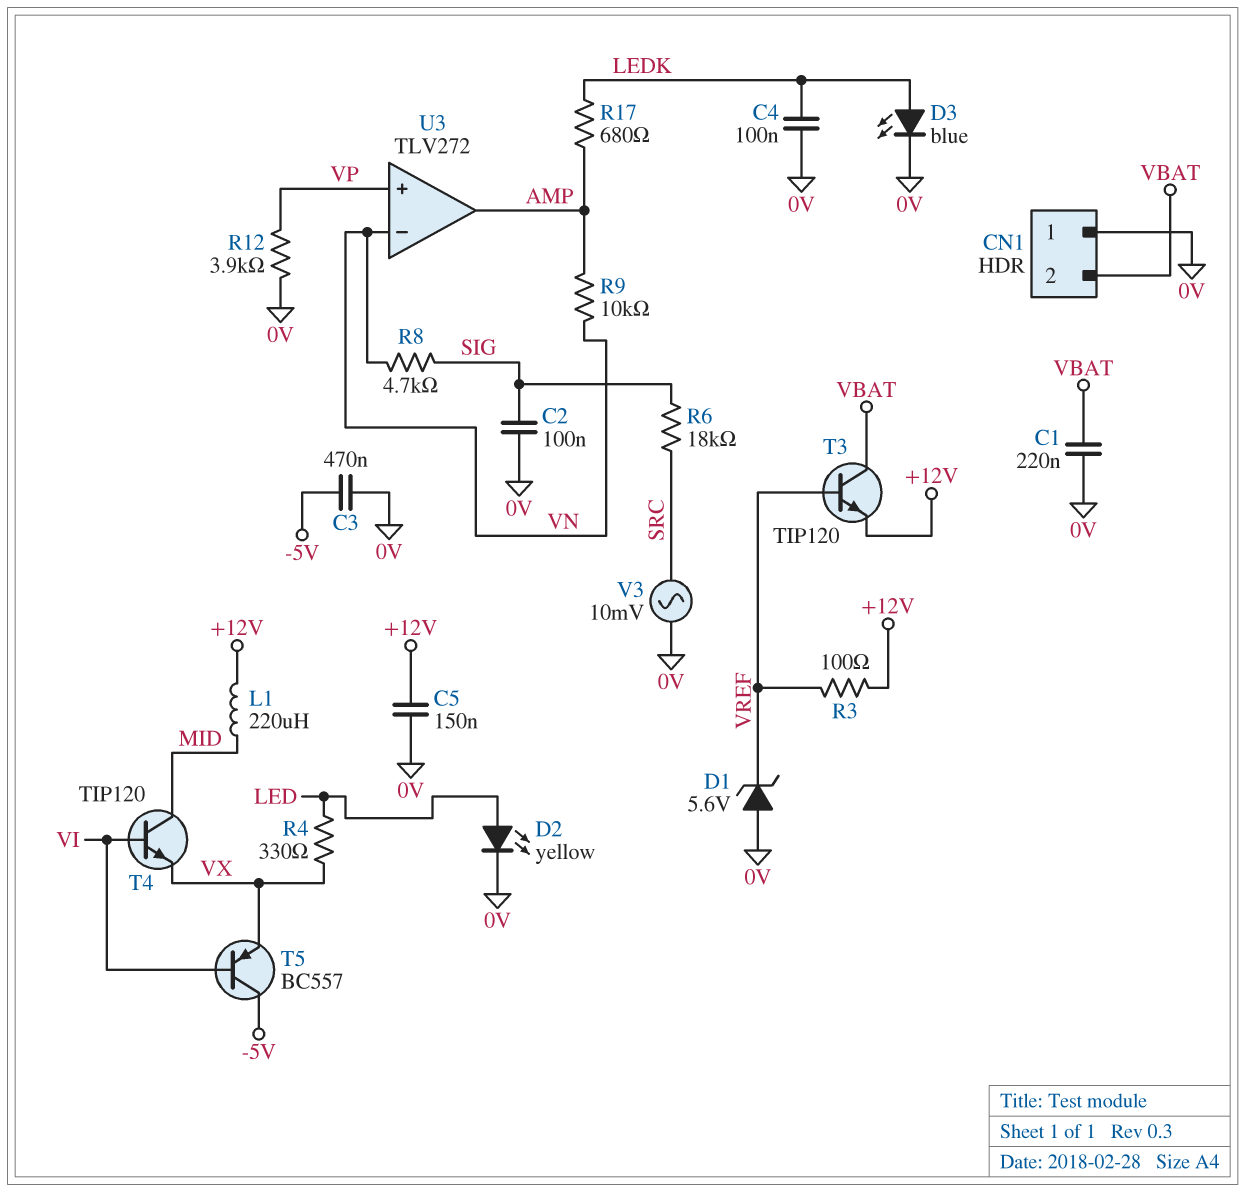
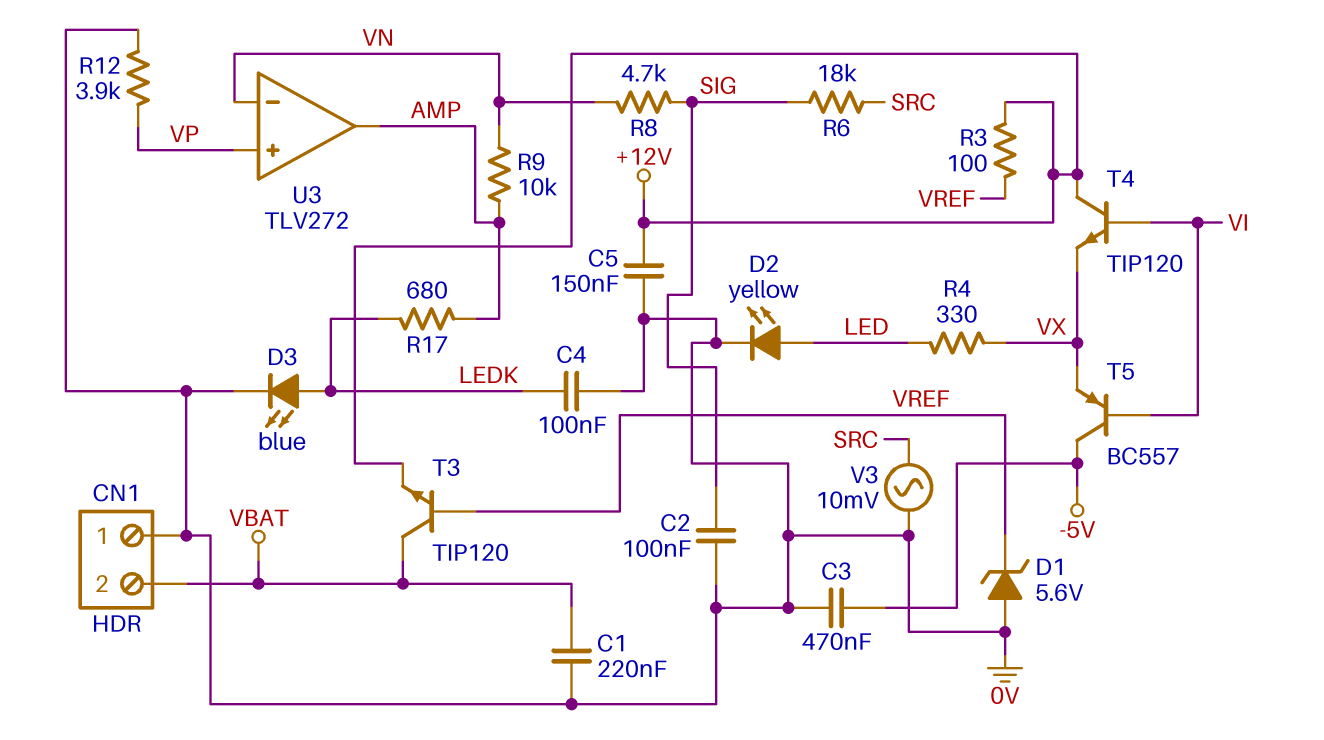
L1: 220uH (+12V, MID) -> none
T4: NPN TIP120 (B VI, C MID, E VX) -> NPN TIP120 (B VI, C +12V, E VX)

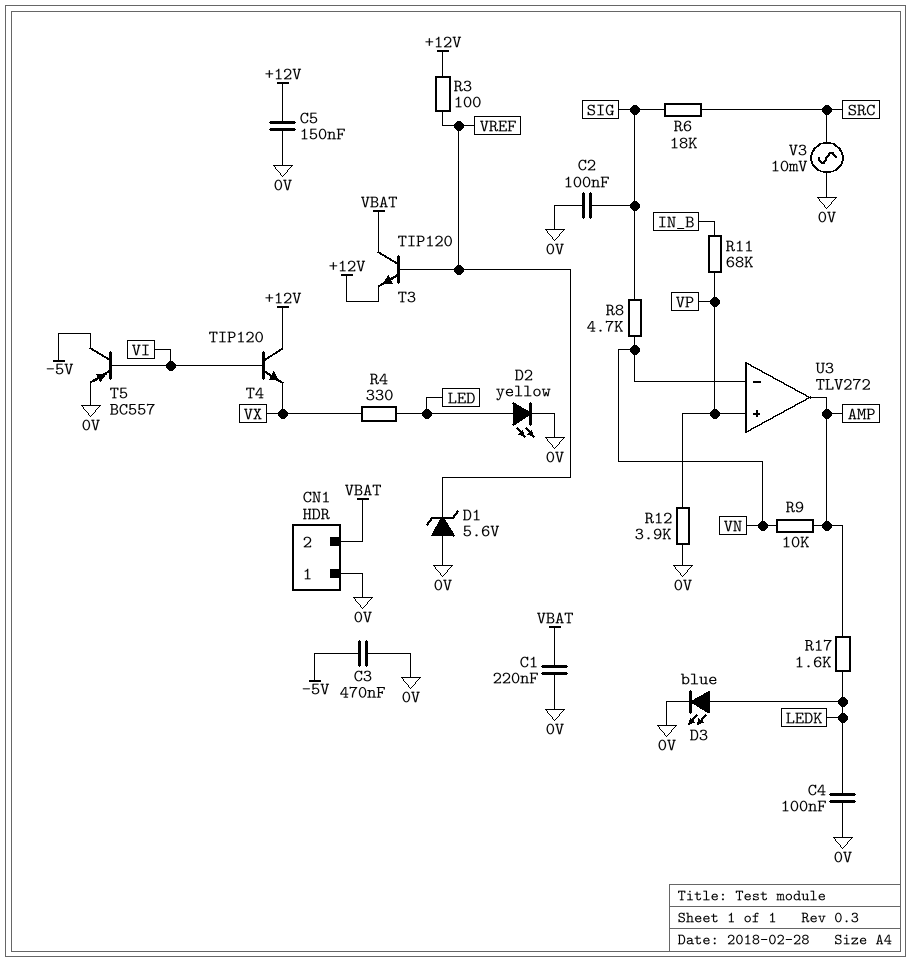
R11: none -> 68k (IN_B, VP)
R17: 680 (AMP, LEDK) -> 1.6k (AMP, LEDK)
T5: PNP BC557 (B VI, C -5V, E VX) -> PNP BC557 (B VI, C -5V, E 0V)

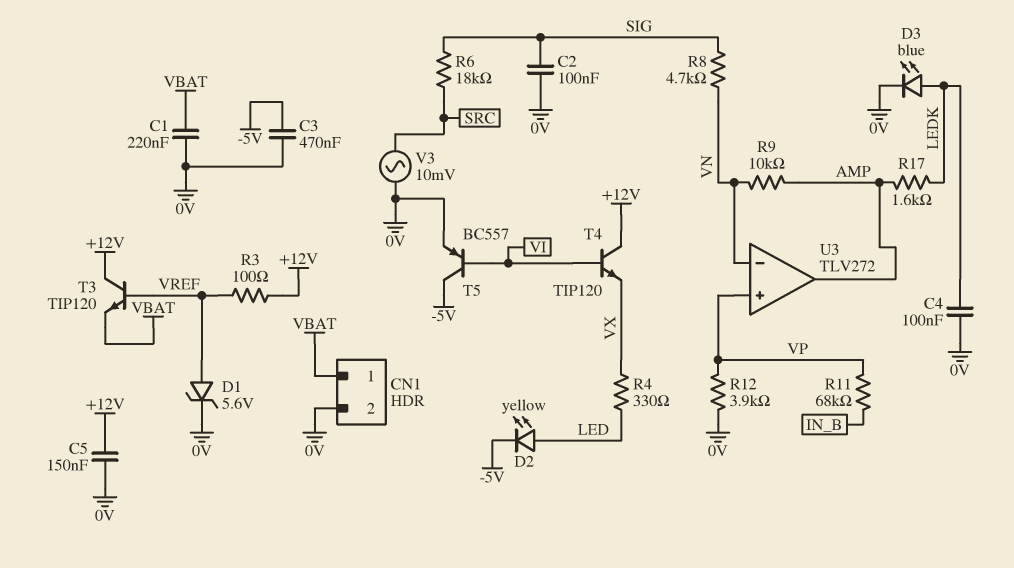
CN1 pin 1: 0V -> VBAT
CN1 pin 2: VBAT -> 0V
D1: zener 5.6V (A 0V, K VREF) -> zener 5.6V (A VREF, K 0V)
D2: LED yellow (A LED, K 0V) -> LED yellow (A LED, K -5V)
T3: NPN TIP120 (B VREF, C VBAT, E +12V) -> NPN TIP120 (B VREF, C +12V, E VBAT)

